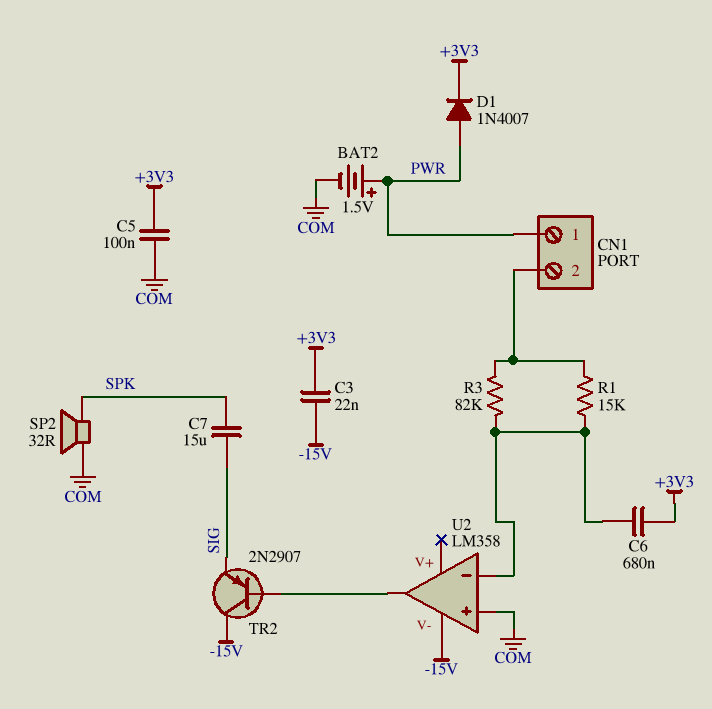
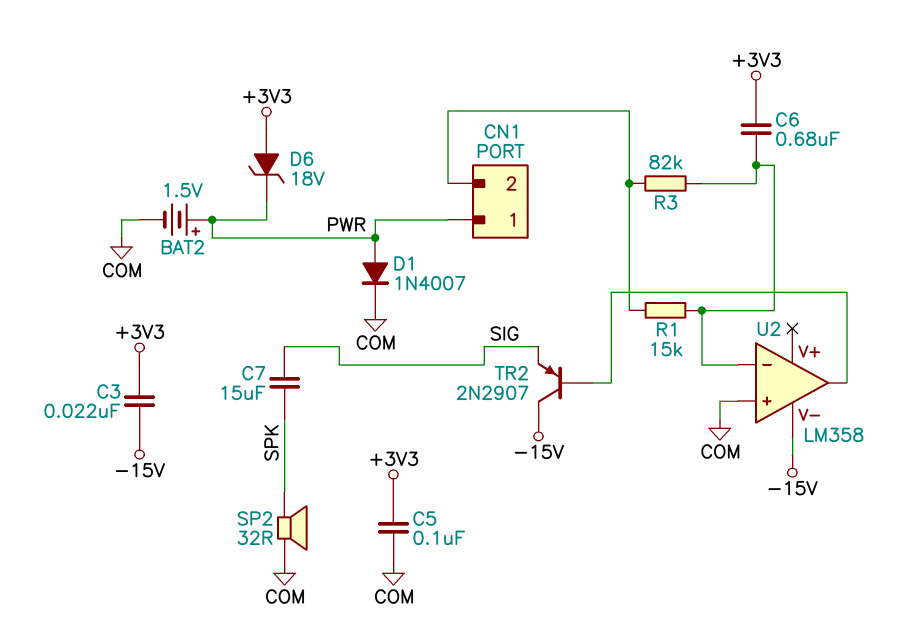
D1: diode 1N4007 (A PWR, K +3V3) -> diode 1N4007 (A PWR, K COM)
D6: none -> zener 18V (A +3V3, K PWR)

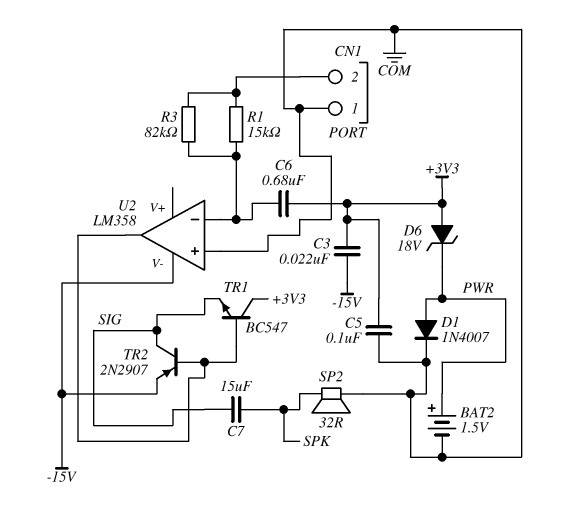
CN1 pin 1: PWR -> COM
TR1: none -> NPN BC547 (B U2/out, C +3V3, E SIG)
TR2: PNP 2N2907 (B U2/out, C -15V, E SIG) -> PNP 2N2907 (B U2/out, C SIG, E -15V)

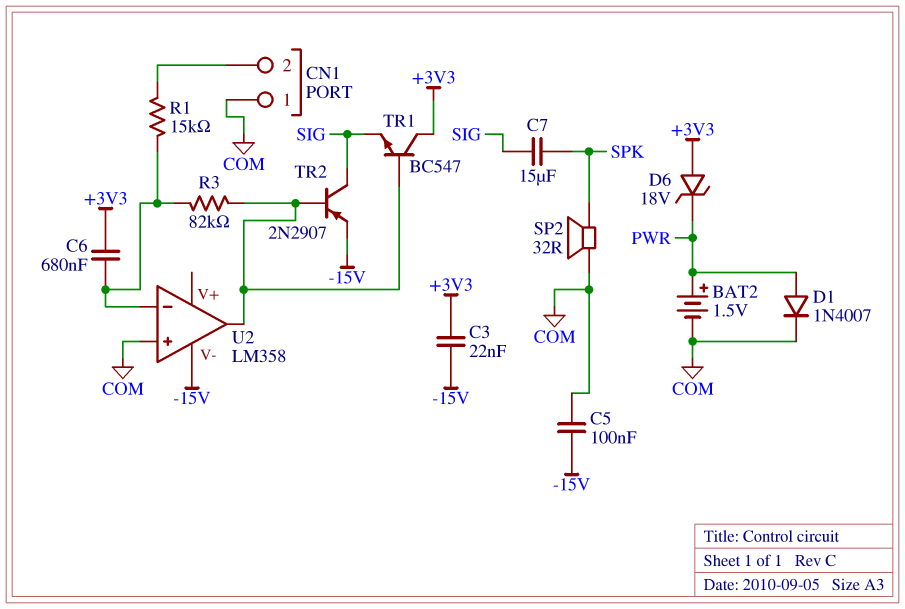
C5: 100nF (+3V3, COM) -> 100nF (-15V, COM)
R3: 82k (CN1/2, U2/in-) -> 82k (U2/in-, U2/out)

